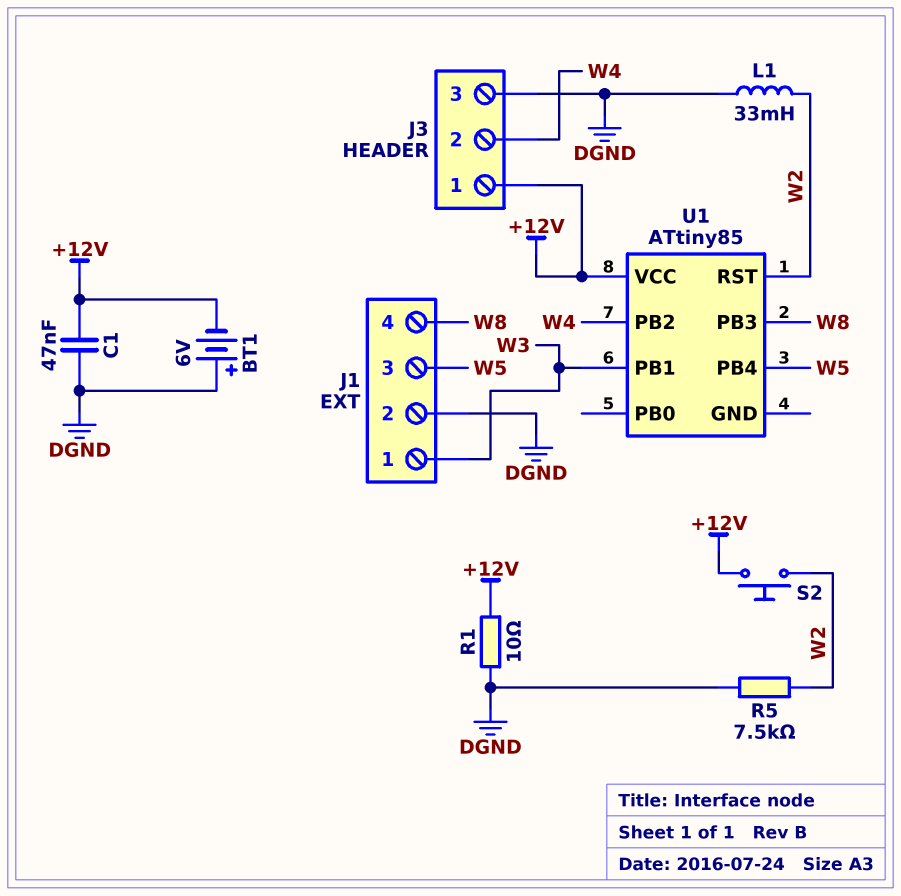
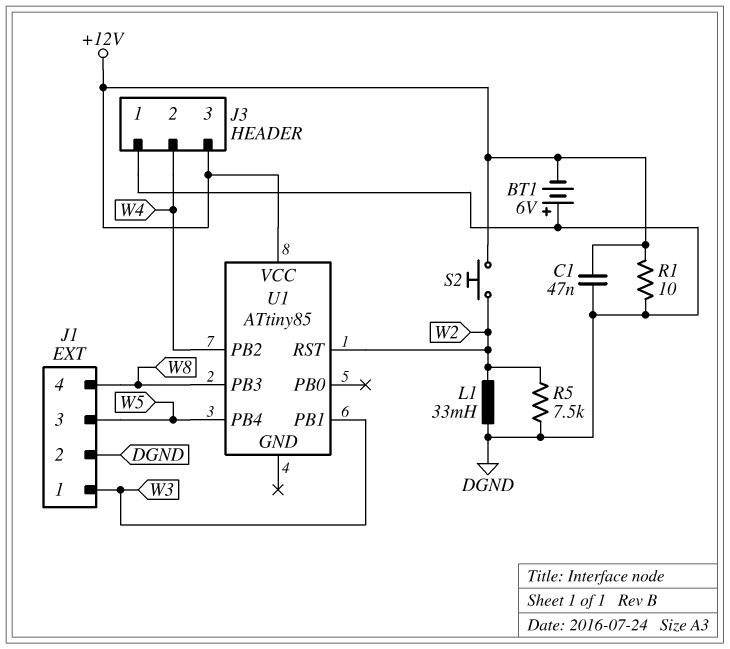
J3 pin 1: +12V -> DGND
J3 pin 3: DGND -> +12V

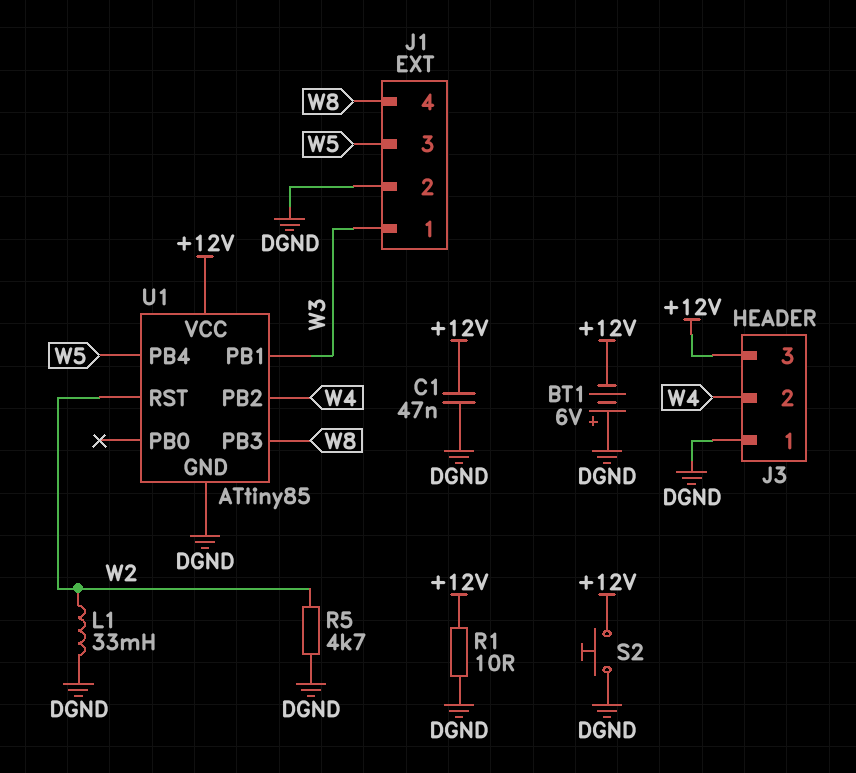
R5: 7.5k (DGND, W2) -> 4.7k (DGND, W2)
S2: button (+12V, W2) -> button (+12V, DGND)
U1 pin GND: none -> DGND

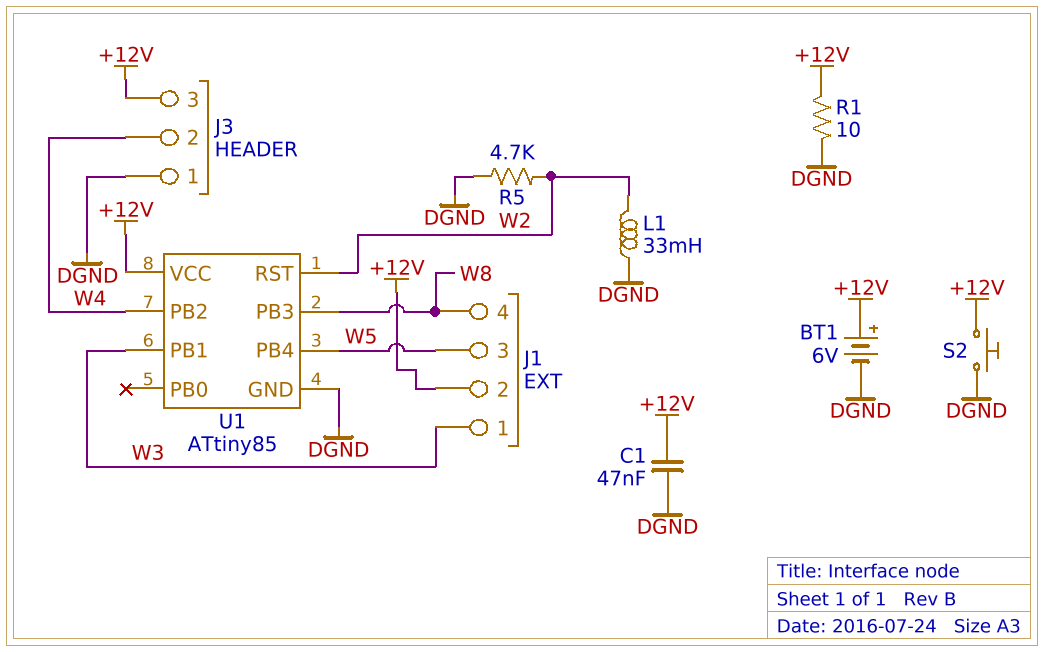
BT1: 6V (plus DGND, minus +12V) -> 6V (plus +12V, minus DGND)
J1 pin 2: DGND -> +12V

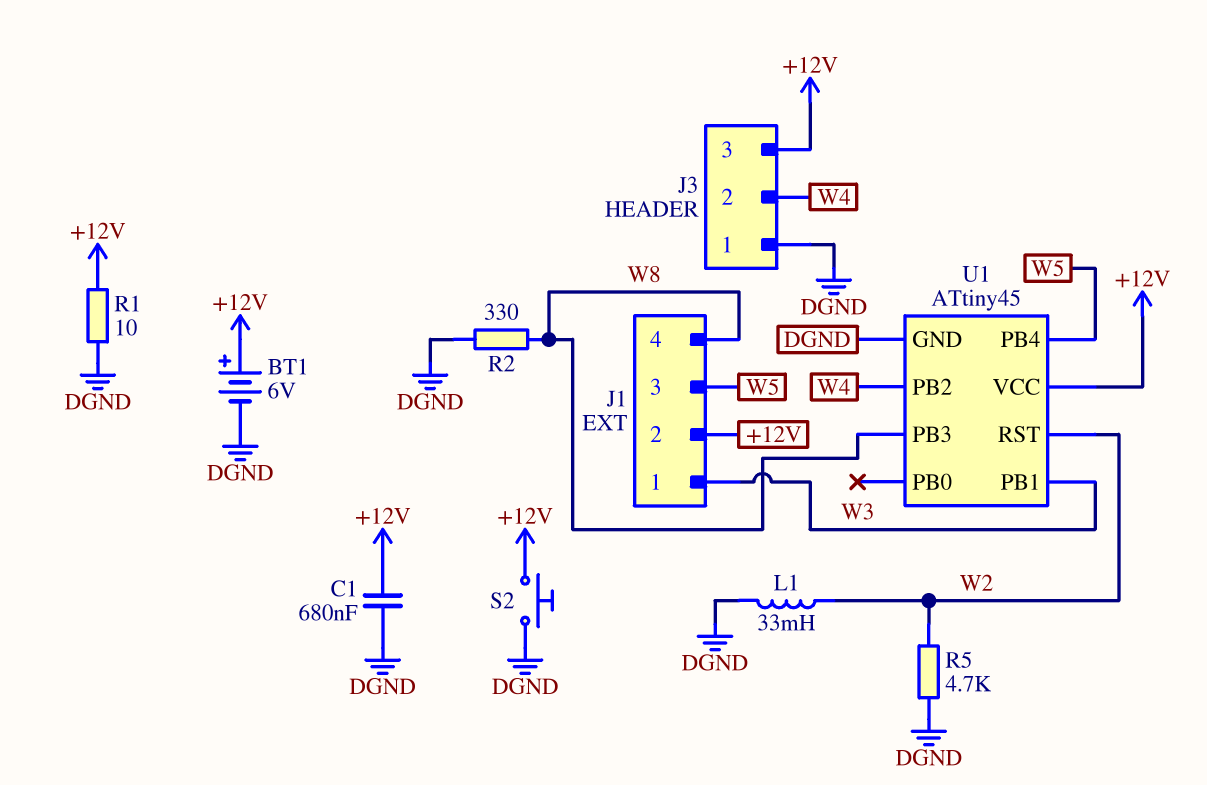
C1: 47nF (+12V, DGND) -> 680nF (+12V, DGND)
R2: none -> 330 (DGND, W8)
U1: ATtiny85 -> ATtiny45

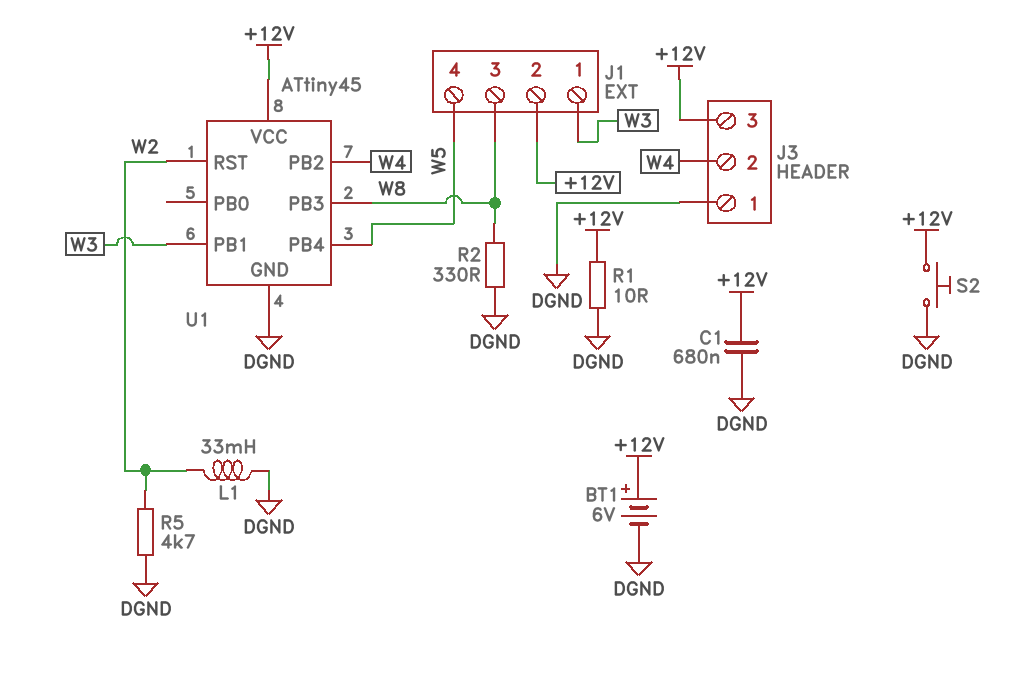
J1 pin 3: W5 -> W8
J1 pin 4: W8 -> W5

